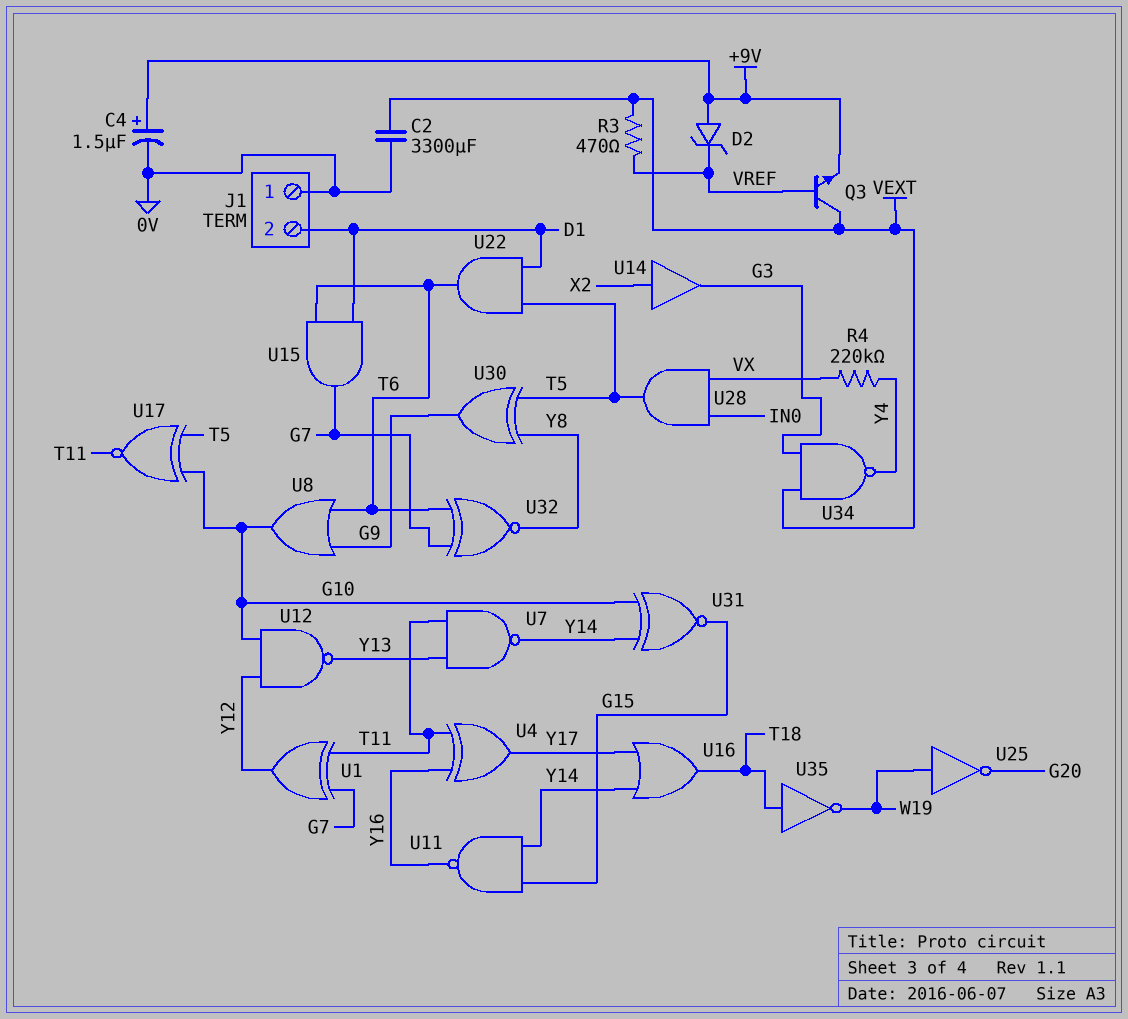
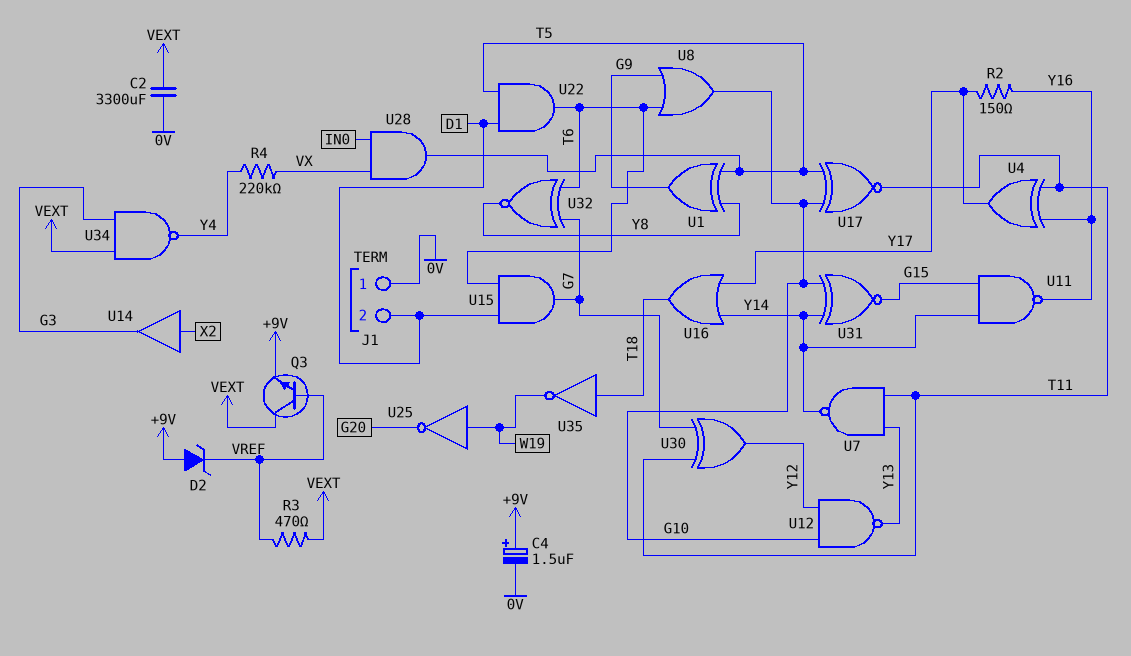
R2: none -> 150 (Y16, Y17)
U1: XOR (in G7, in T11, out Y12) -> XOR (in T5, in Y8, out G9)
U30: XOR (in T5, in Y8, out G9) -> XOR (in G7, in T11, out Y12)

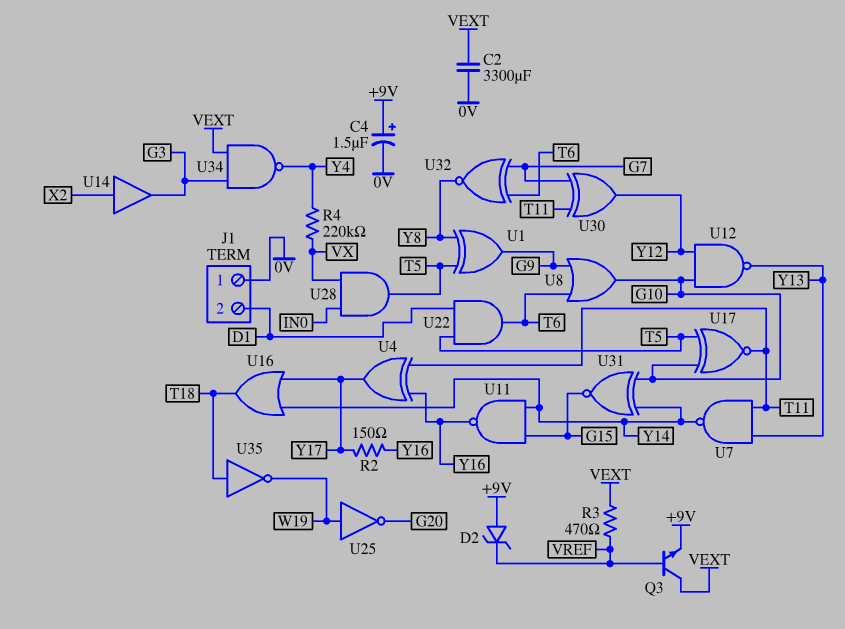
U15: AND (in D1, in T6, out G7) -> none

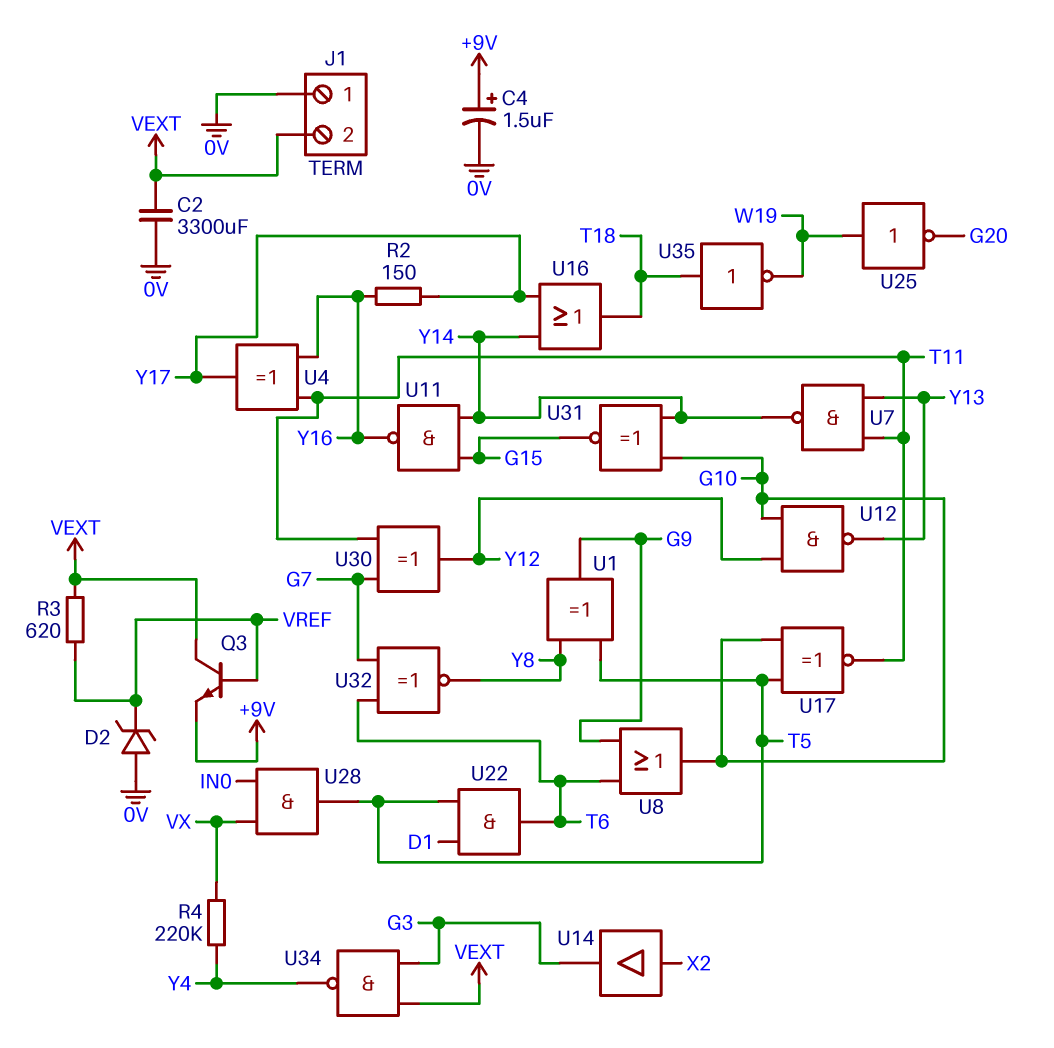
D2: zener (A +9V, K VREF) -> zener (A 0V, K VREF)
J1 pin 2: D1 -> VEXT
R3: 470 (VEXT, VREF) -> 620 (VEXT, VREF)

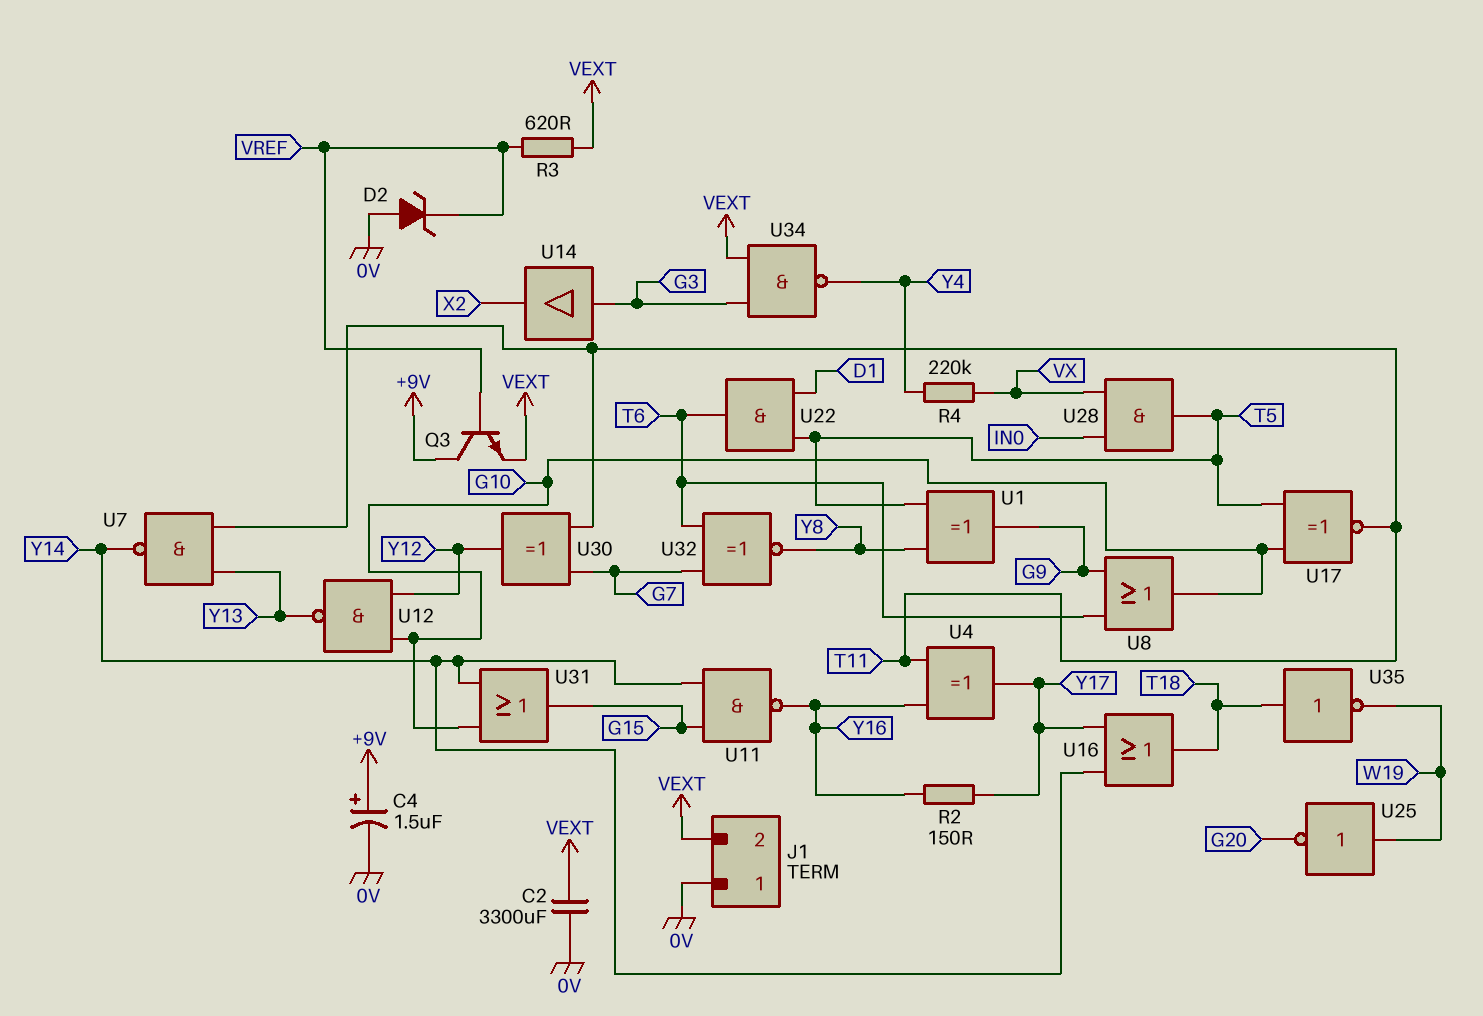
Q3: NPN (B VREF, C VEXT, E +9V) -> NPN (B VREF, C +9V, E VEXT)
U14: buffer (in X2, out G3) -> buffer (in G3, out X2)
U31: XNOR (in G10, in Y14, out G15) -> OR (in G10, in Y14, out G15)

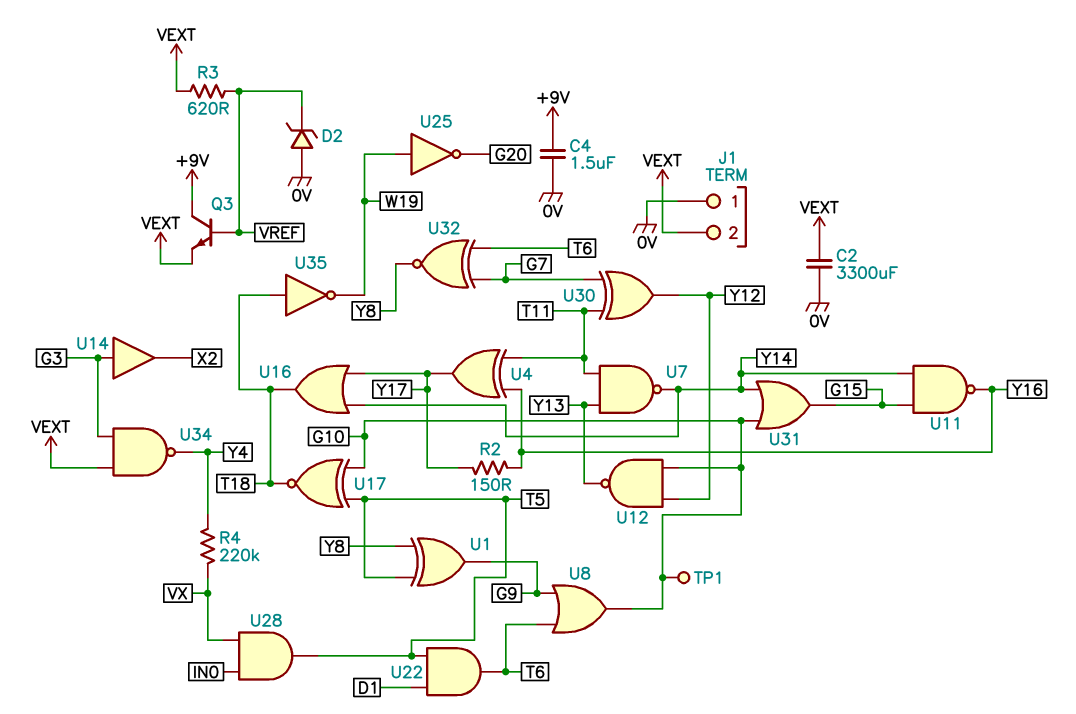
C4: 1.5uF (plus +9V, minus 0V) -> 1.5uF (+9V, 0V)
TP1: none -> test point (G10)
U17: XNOR (in G10, in T5, out T11) -> XNOR (in G10, in T5, out T18)

